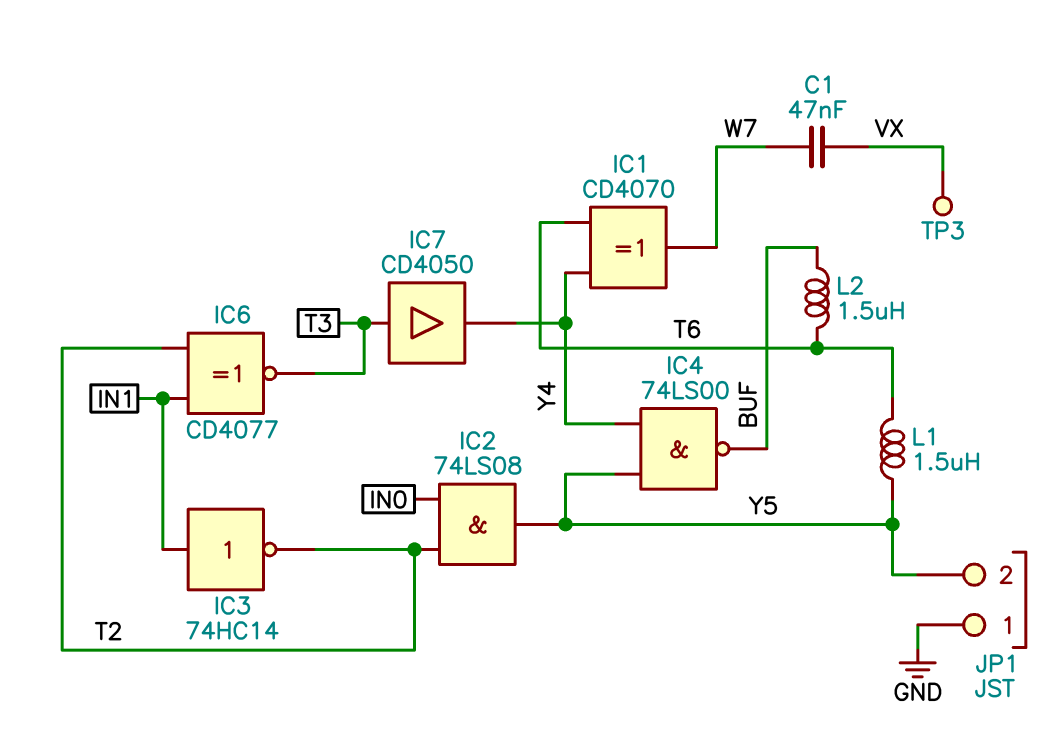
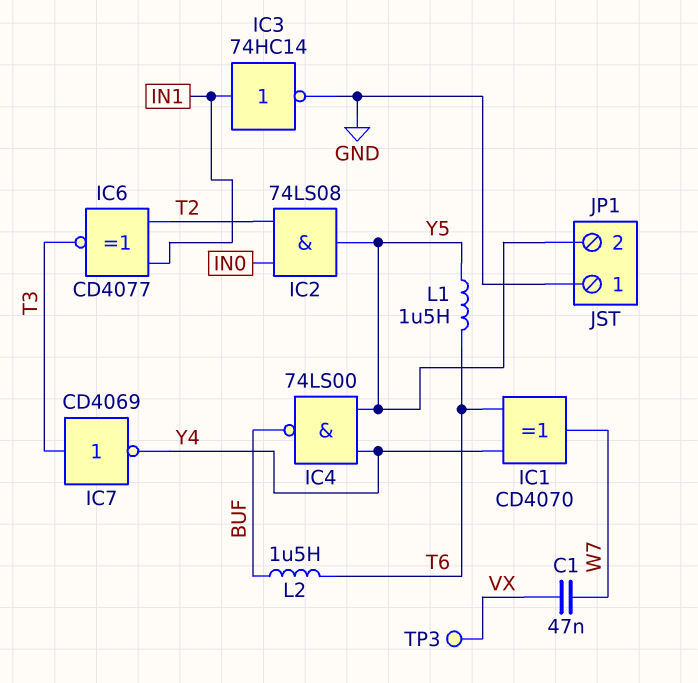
IC3: NOT 74HC14 (in IN1, out T2) -> NOT 74HC14 (in IN1, out GND)
IC7: buffer CD4050 (in T3, out Y4) -> NOT CD4069 (in T3, out Y4)

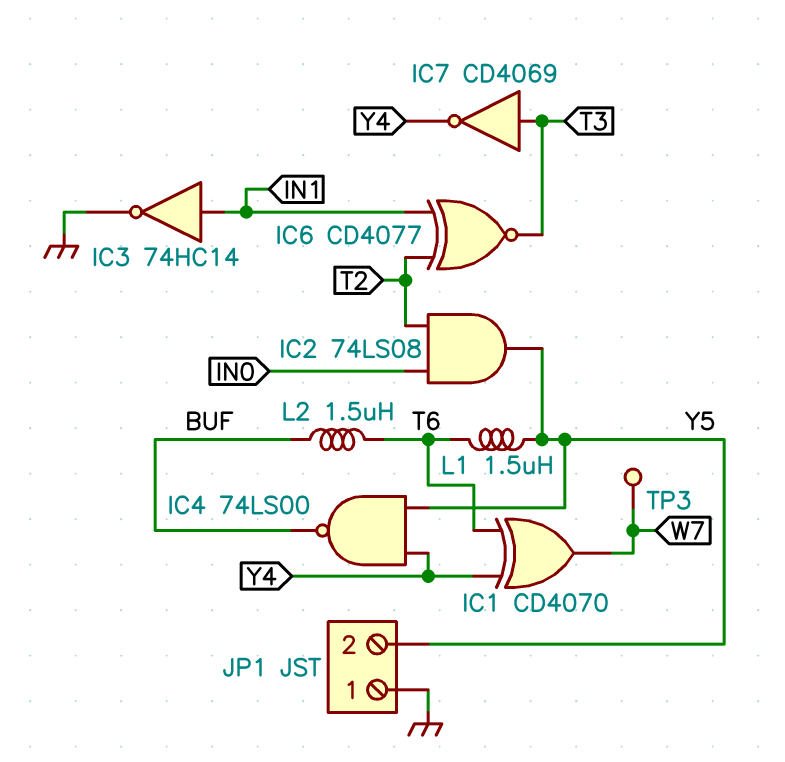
C1: 47nF (VX, W7) -> none
TP3: test point (VX) -> test point (W7)

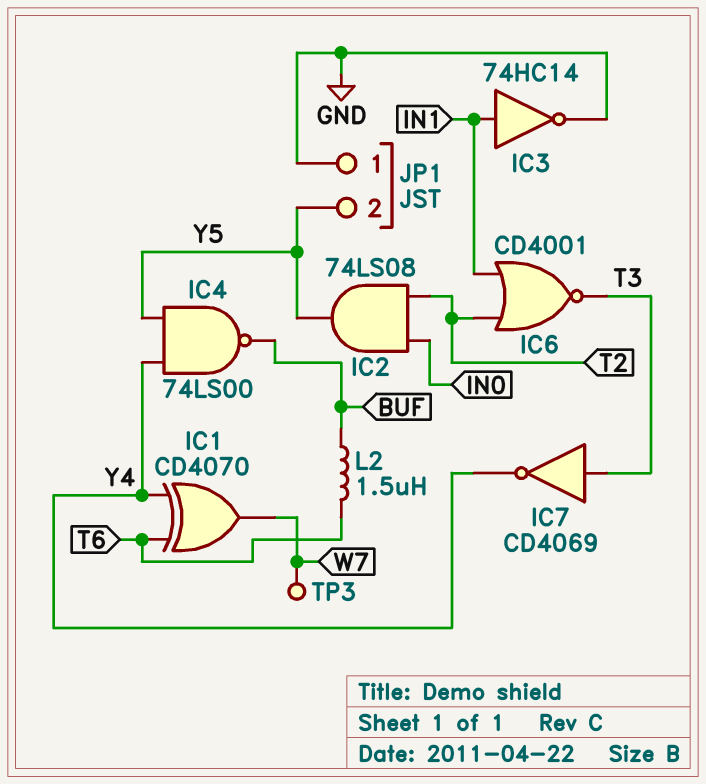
IC6: XNOR CD4077 (in IN1, in T2, out T3) -> NOR CD4001 (in IN1, in T2, out T3)
L1: 1.5uH (T6, Y5) -> none

